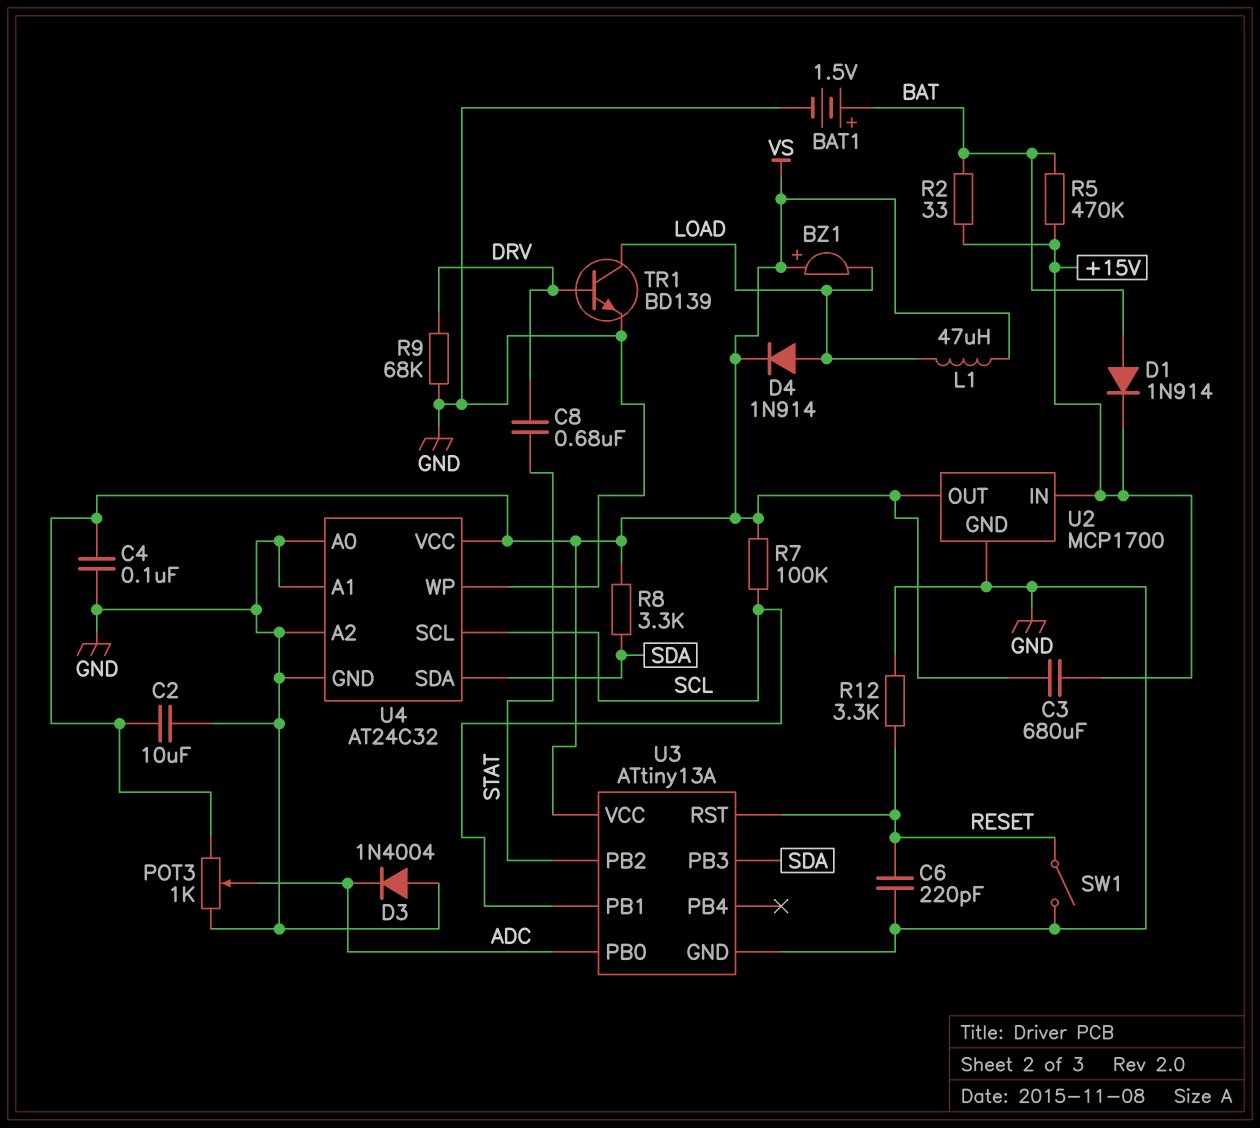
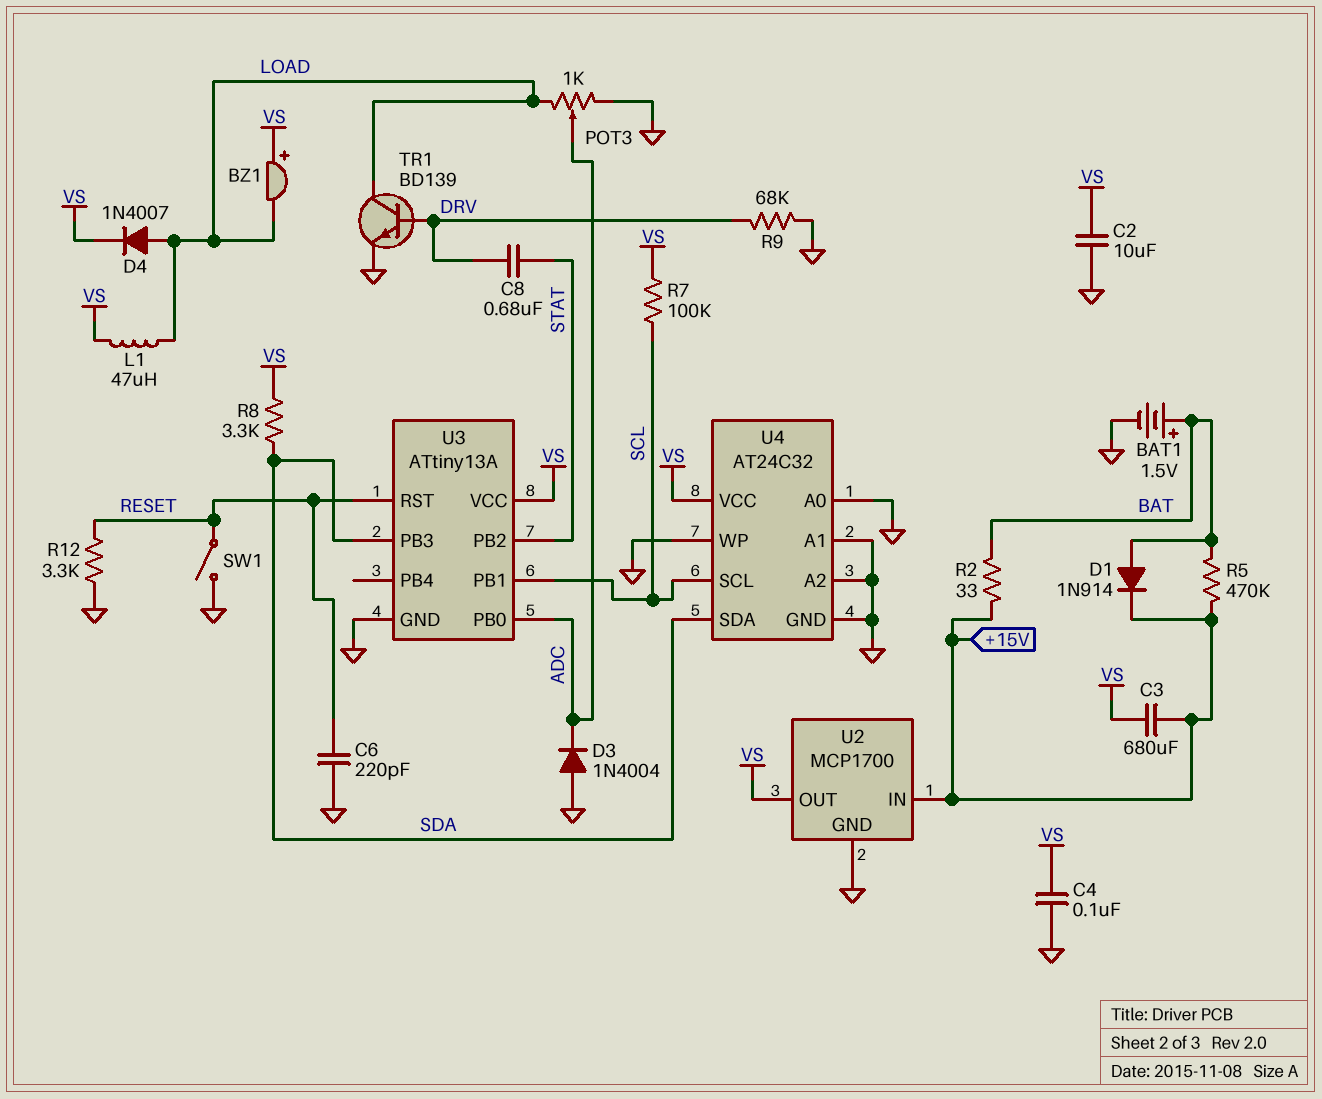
D4: diode 1N914 (A LOAD, K VS) -> diode 1N4007 (A LOAD, K VS)
POT3: 1k (GND, VS, wiper ADC) -> 1k (GND, LOAD, wiper ADC)

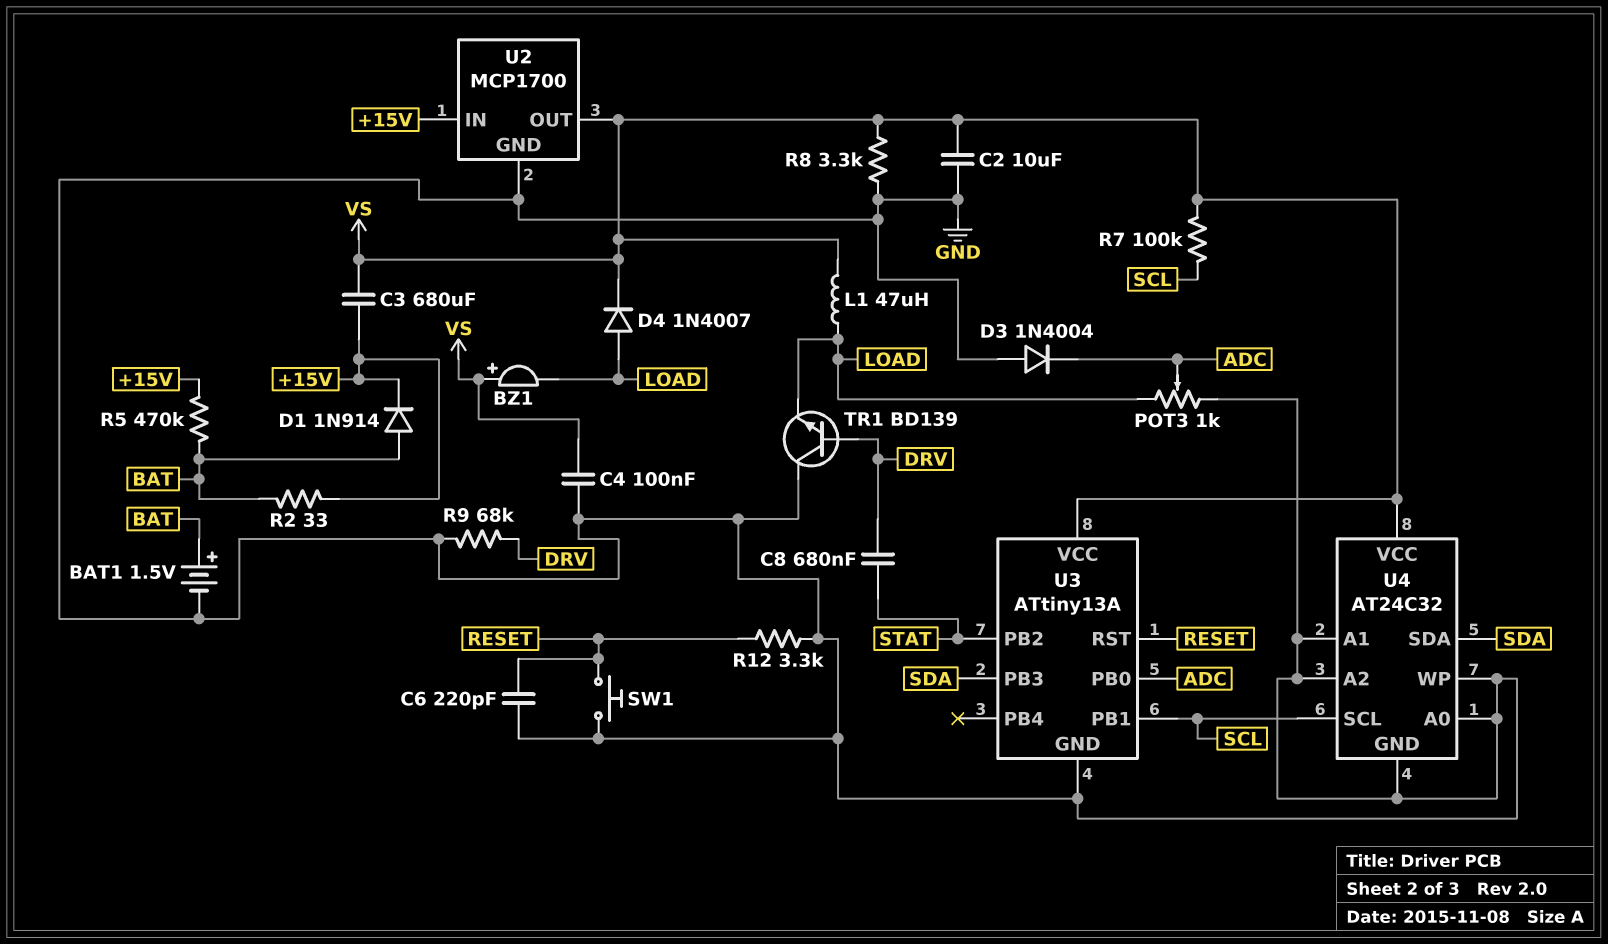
R8: 3.3k (SDA, VS) -> 3.3k (GND, VS)
SW1: switch (GND, RESET) -> button (GND, RESET)
TR1: NPN BD139 (B DRV, C LOAD, E GND) -> NPN BD139 (B DRV, C GND, E LOAD)

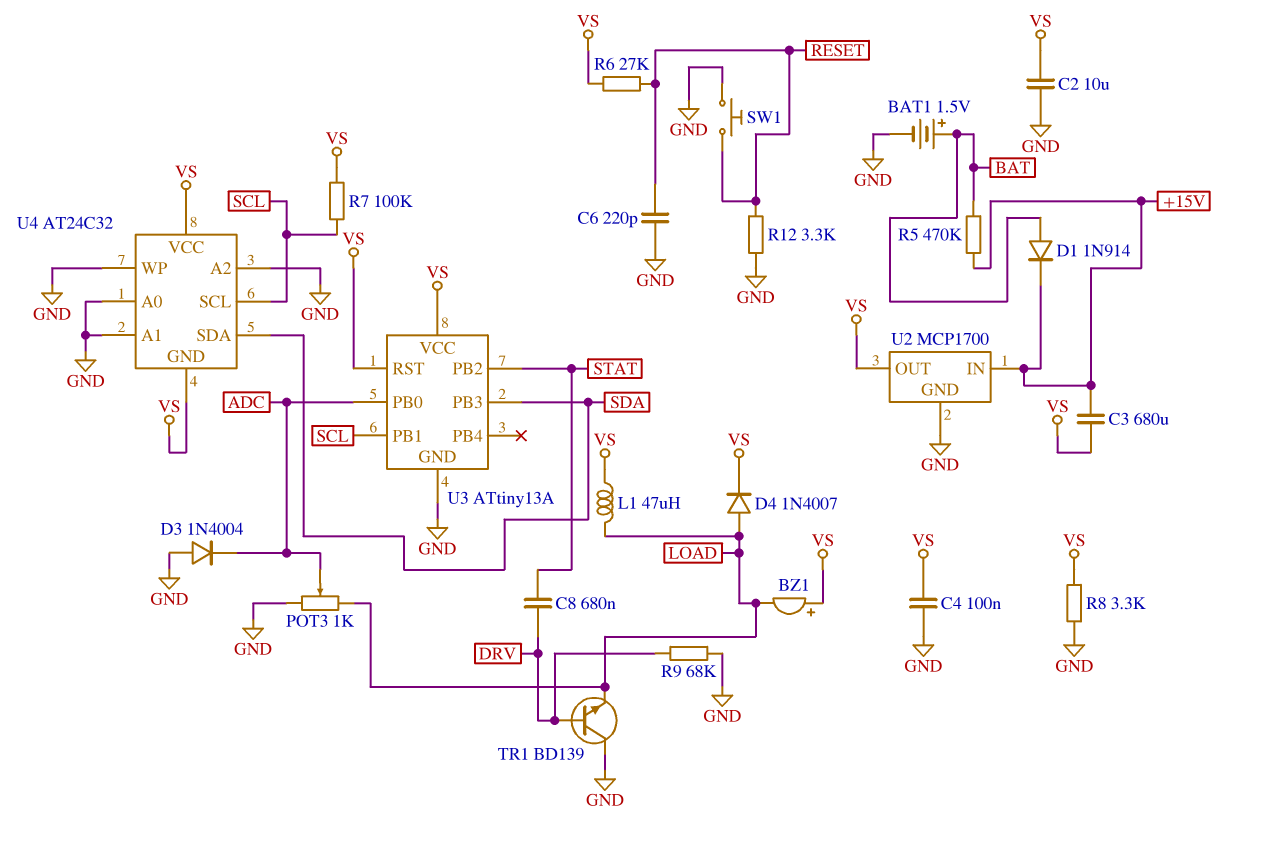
R2: 33 (+15V, BAT) -> none
R6: none -> 27k (RESET, VS)
U3 pin RST: RESET -> VS
U4 pin GND: GND -> VS

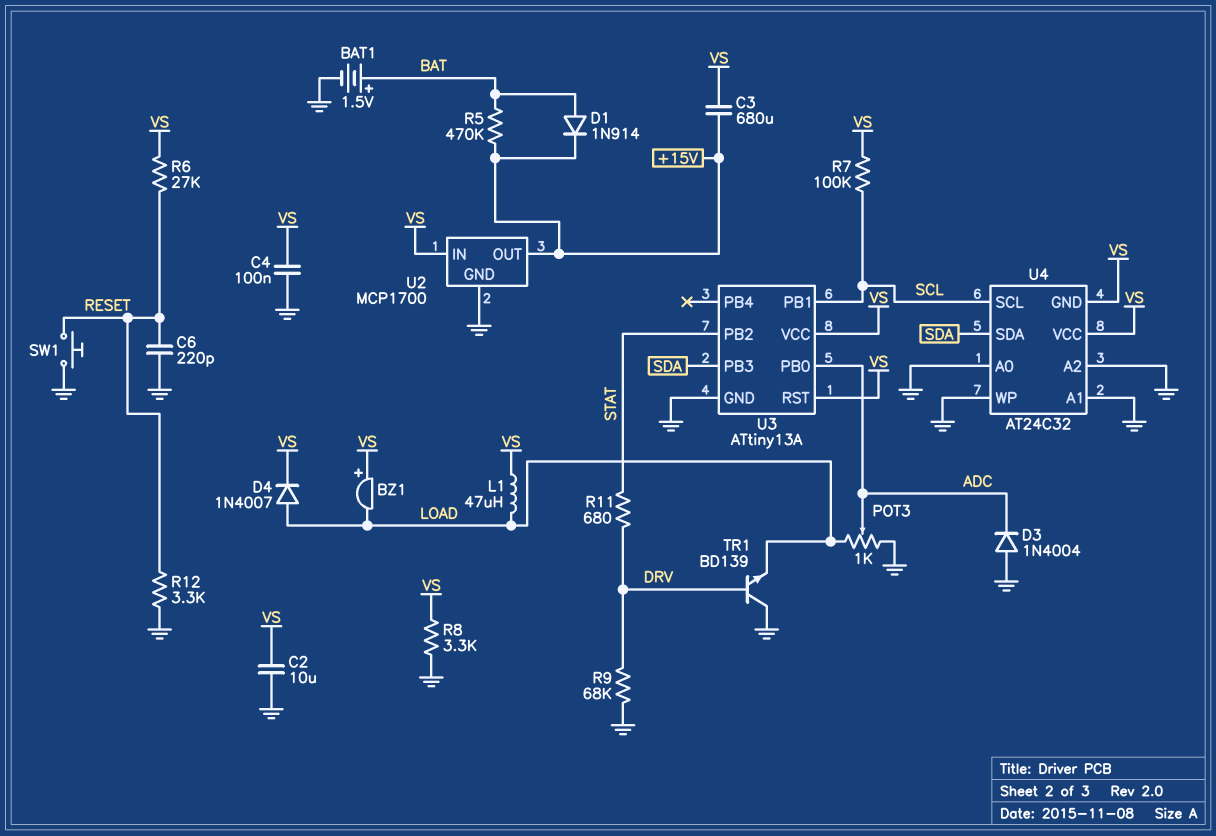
C8: 680nF (DRV, STAT) -> none
R11: none -> 680 (DRV, STAT)
U2 pin IN: +15V -> VS
U2 pin OUT: VS -> +15V

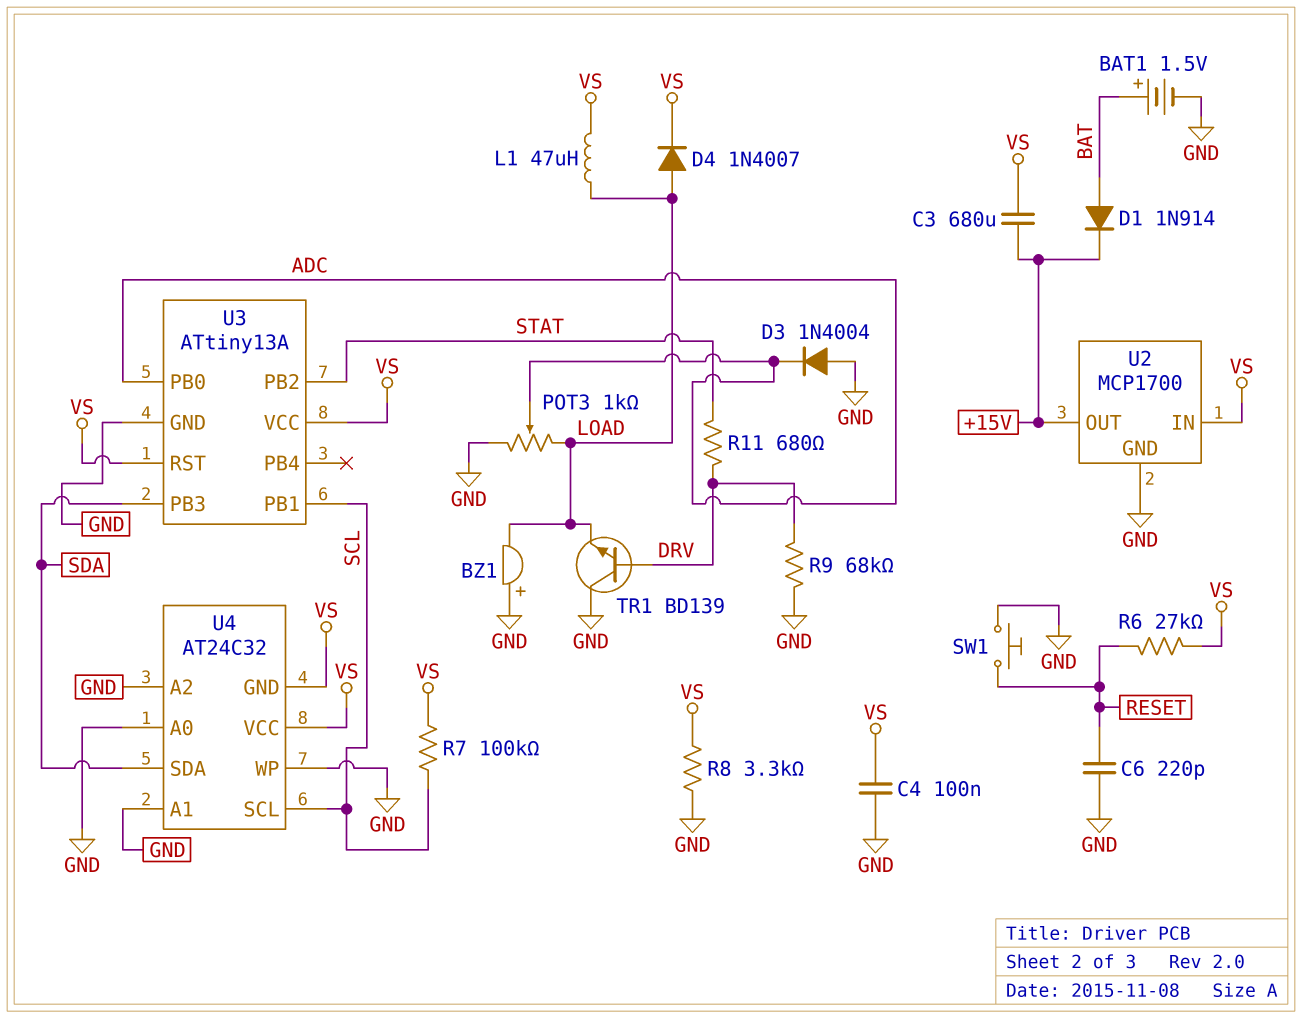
BZ1: buzzer (plus VS, minus LOAD) -> buzzer (plus GND, minus LOAD)
C2: 10uF (GND, VS) -> none
R5: 470k (+15V, BAT) -> none
R12: 3.3k (GND, RESET) -> none

